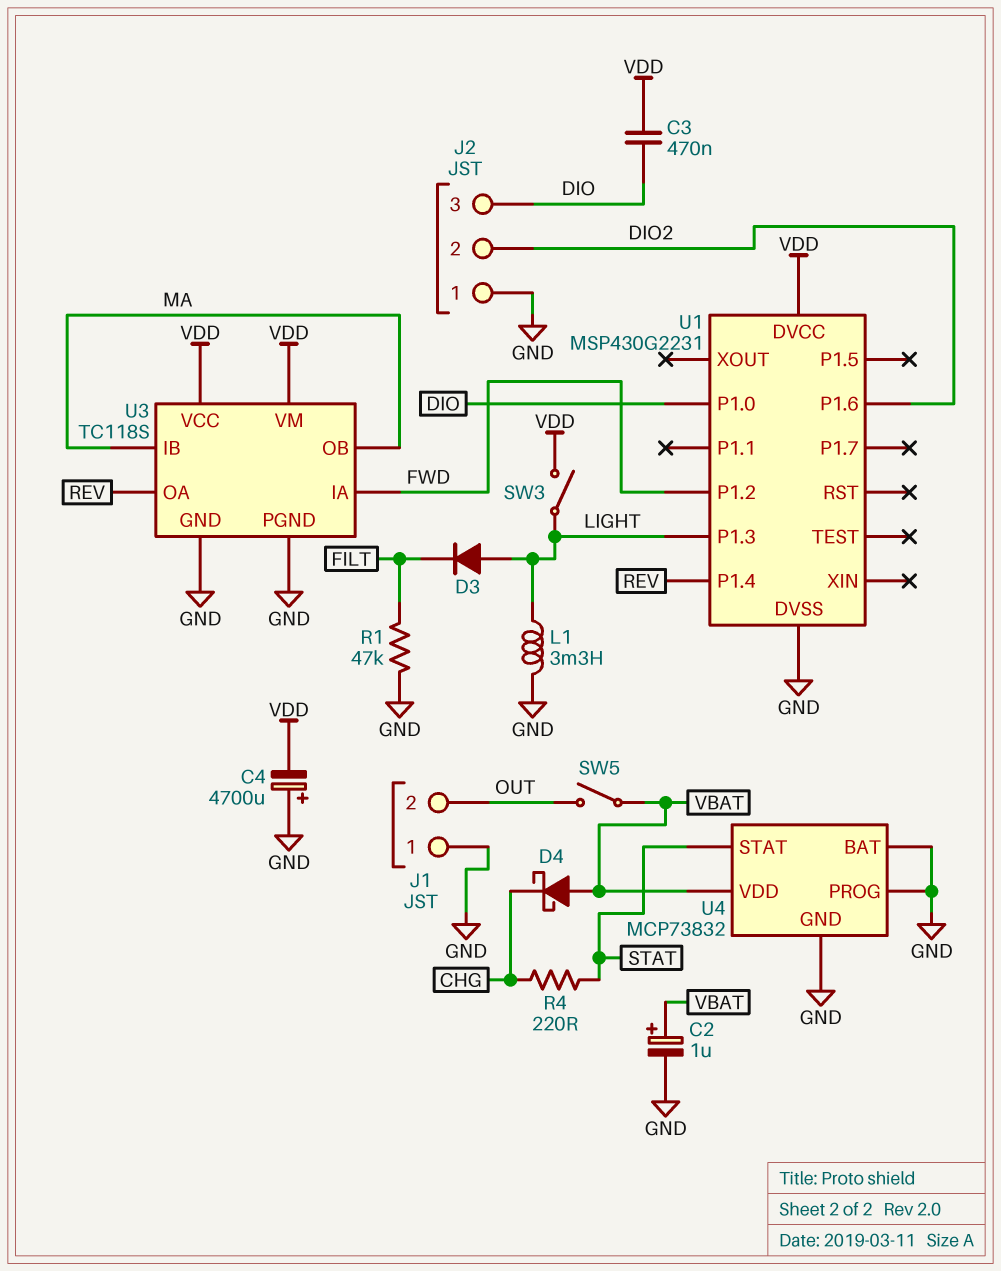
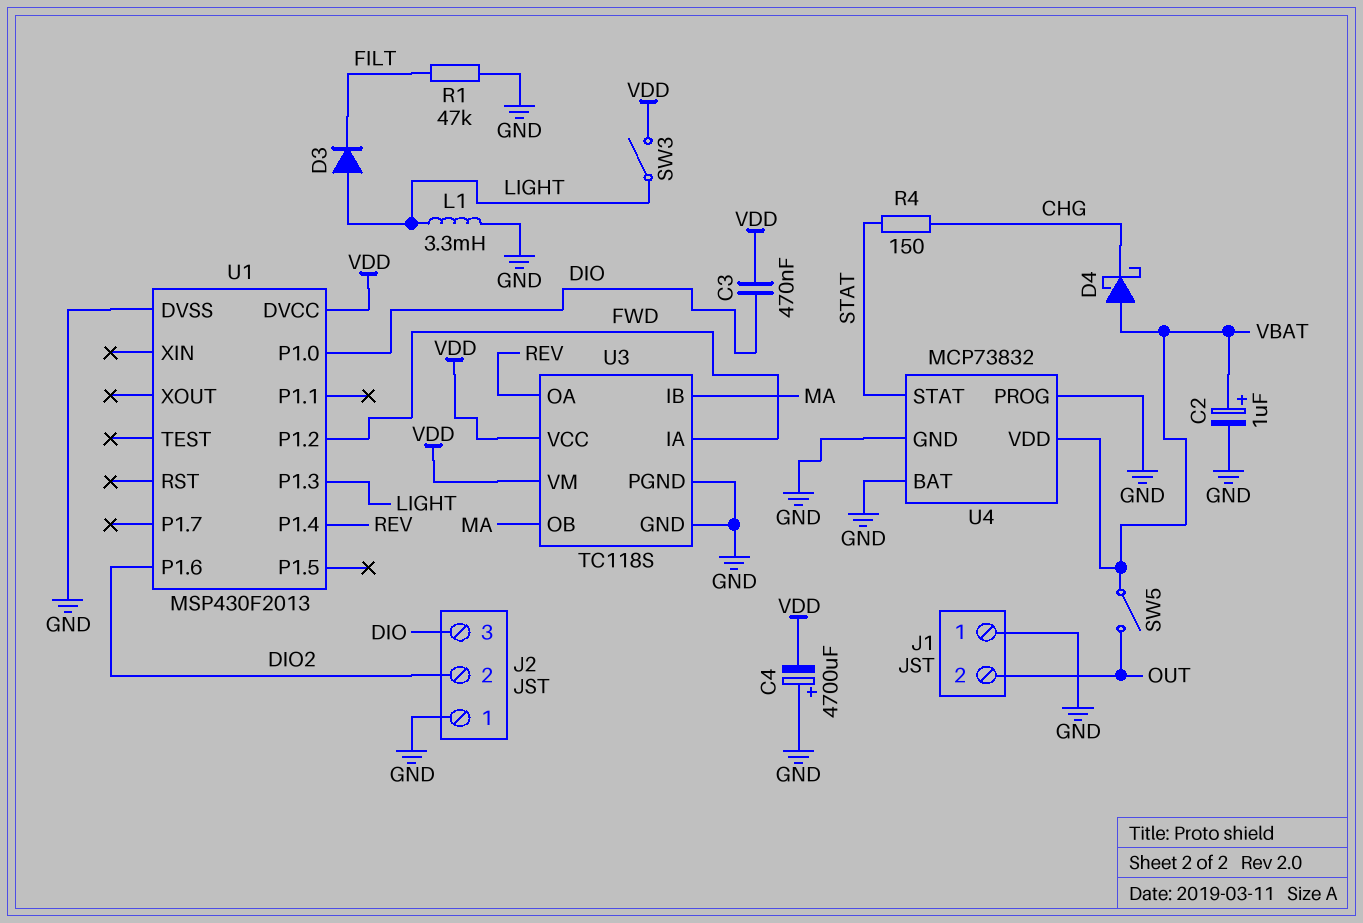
R4: 220 (CHG, STAT) -> 150 (CHG, STAT)
U1: MSP430G2231 -> MSP430F2013

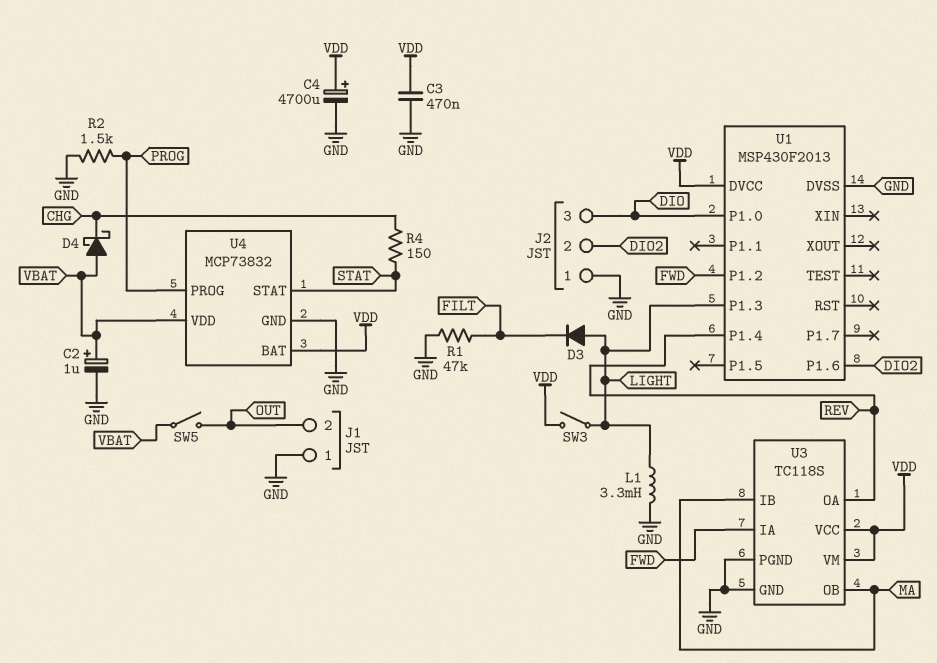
C3: 470nF (DIO, VDD) -> 470nF (GND, VDD)
C4: 4700uF (plus GND, minus VDD) -> 4700uF (plus VDD, minus GND)
R2: none -> 1.5k (GND, PROG)
U4 pin BAT: GND -> VDD
U4 pin PROG: GND -> PROG

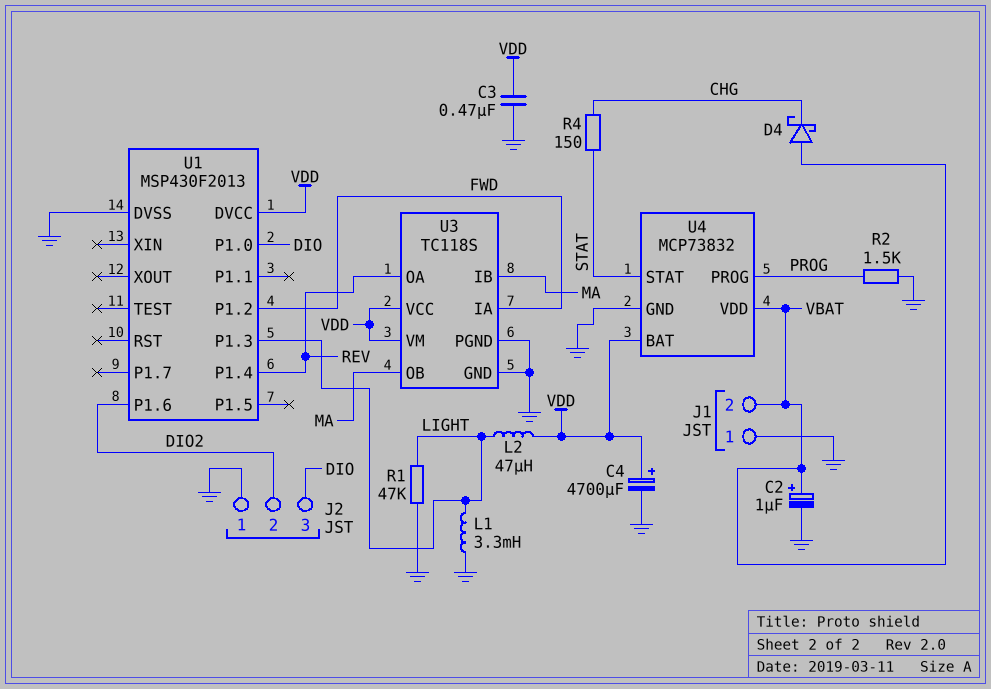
D3: diode (A LIGHT, K FILT) -> none
J1 pin 2: OUT -> VBAT
L2: none -> 47uH (LIGHT, VDD)
R1: 47k (FILT, GND) -> 47k (GND, LIGHT)
SW3: switch (LIGHT, VDD) -> none
SW5: switch (OUT, VBAT) -> none

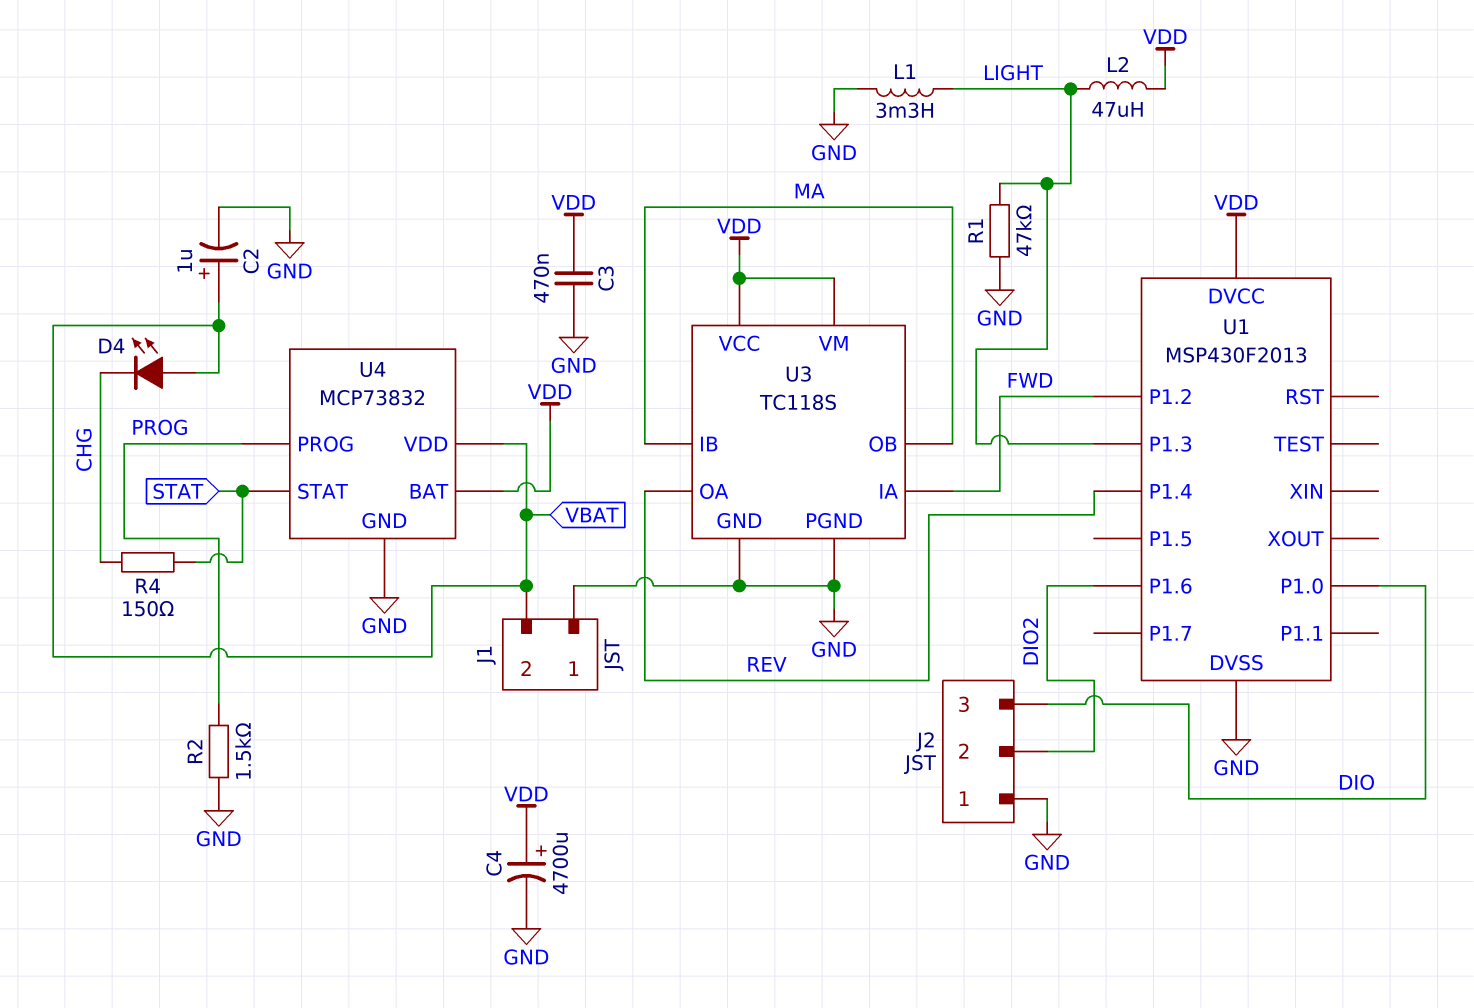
D4: schottky (A VBAT, K CHG) -> LED (A VBAT, K CHG)

